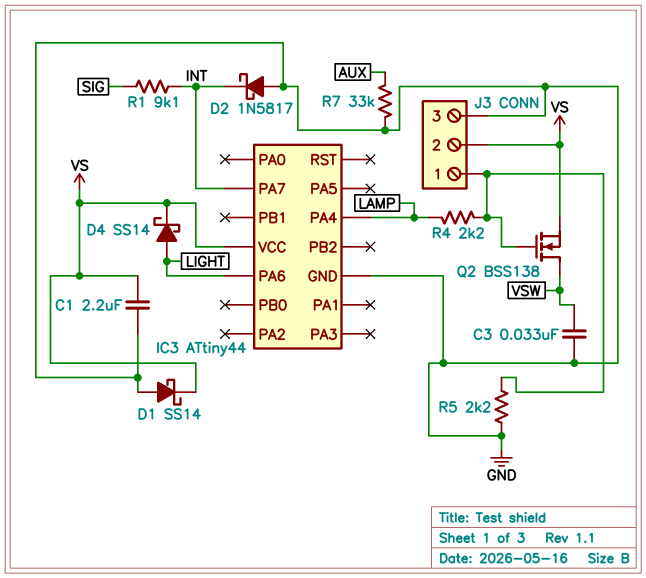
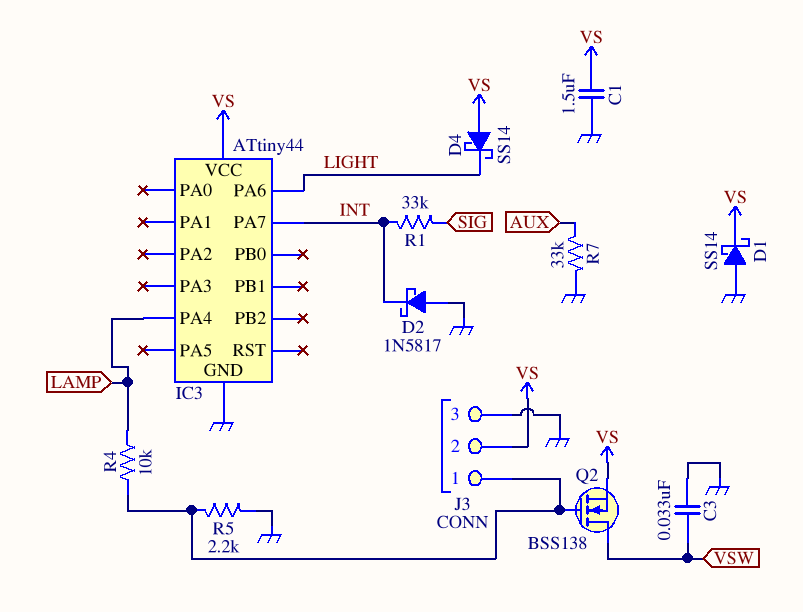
C1: 2.2uF (GND, VS) -> 1.5uF (GND, VS)
D4: schottky SS14 (A LIGHT, K VS) -> schottky SS14 (A VS, K LIGHT)
R1: 9.1k (INT, SIG) -> 33k (INT, SIG)
R4: 2.2k (J3/1, LAMP) -> 10k (J3/1, LAMP)

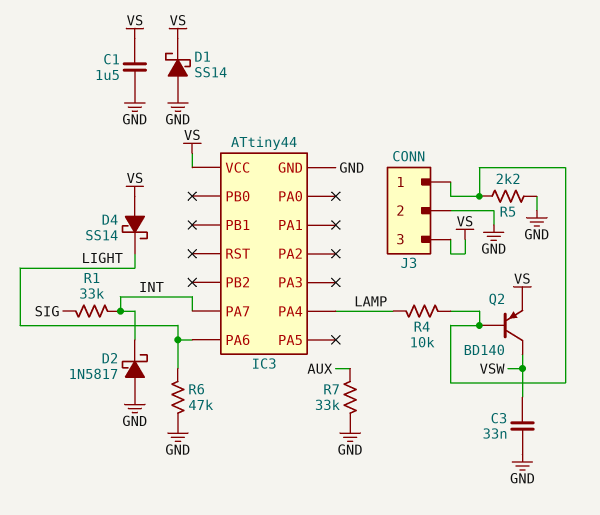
J3 pin 2: VS -> GND
J3 pin 3: GND -> VS
Q2: NMOS BSS138 (G J3/1, D VSW, S VS) -> PNP BD140 (B J3/1, C VSW, E VS)
R6: none -> 47k (GND, LIGHT)

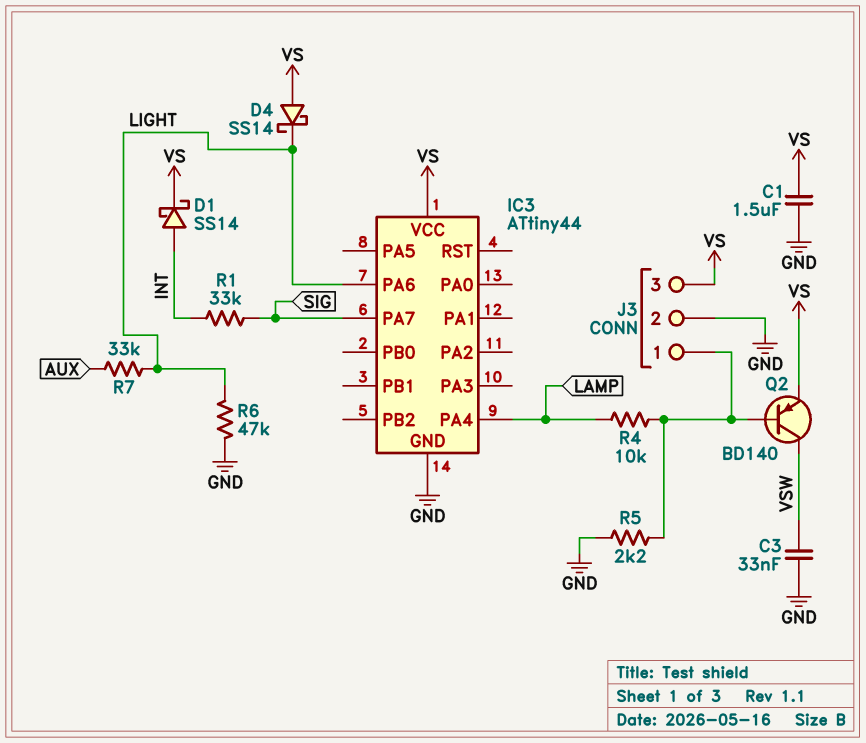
D1: schottky SS14 (A GND, K VS) -> schottky SS14 (A INT, K VS)
D2: schottky 1N5817 (A GND, K INT) -> none
IC3 pin PA7: INT -> SIG
R7: 33k (AUX, GND) -> 33k (AUX, LIGHT)

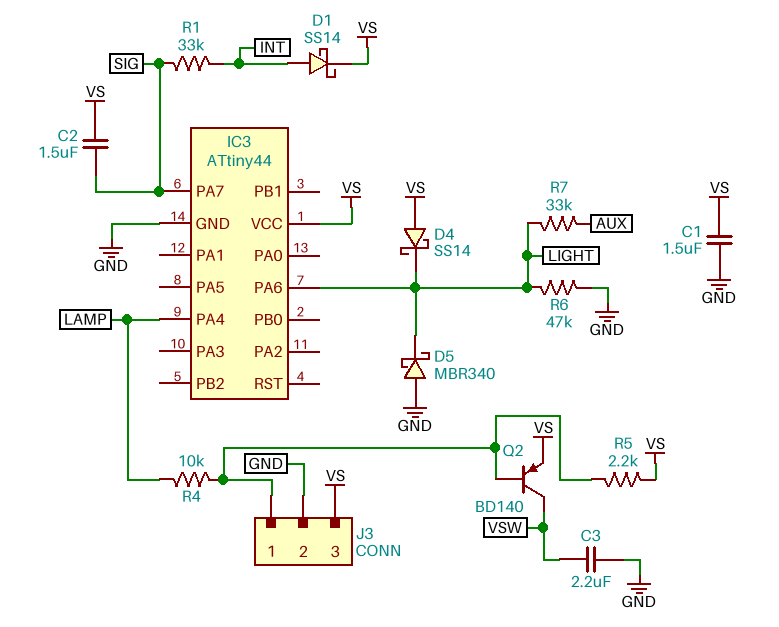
C2: none -> 1.5uF (SIG, VS)
C3: 33nF (GND, VSW) -> 2.2uF (GND, VSW)
D5: none -> schottky MBR340 (A GND, K LIGHT)
R5: 2.2k (GND, J3/1) -> 2.2k (J3/1, VS)

